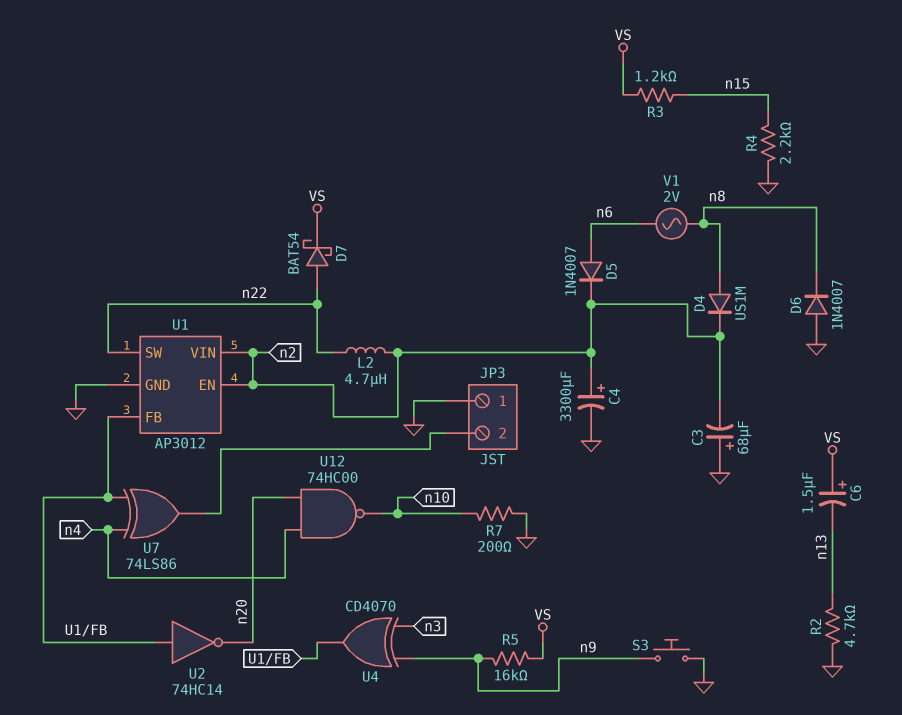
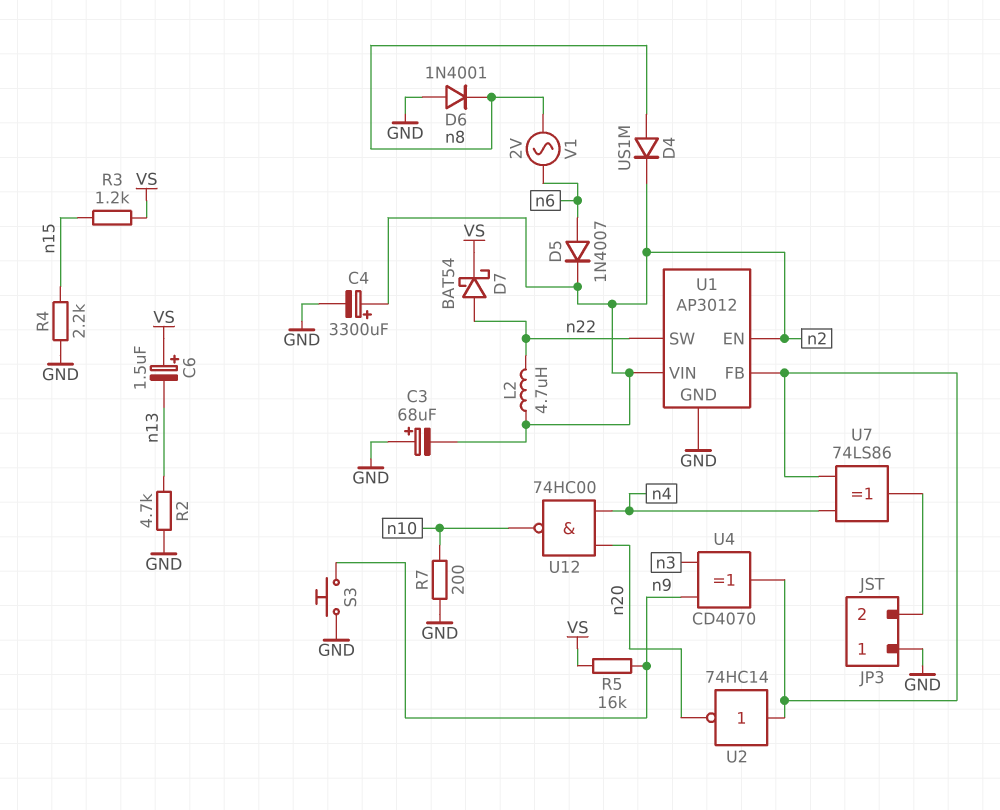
D6: diode 1N4007 (A GND, K n8) -> diode 1N4001 (A GND, K n8)

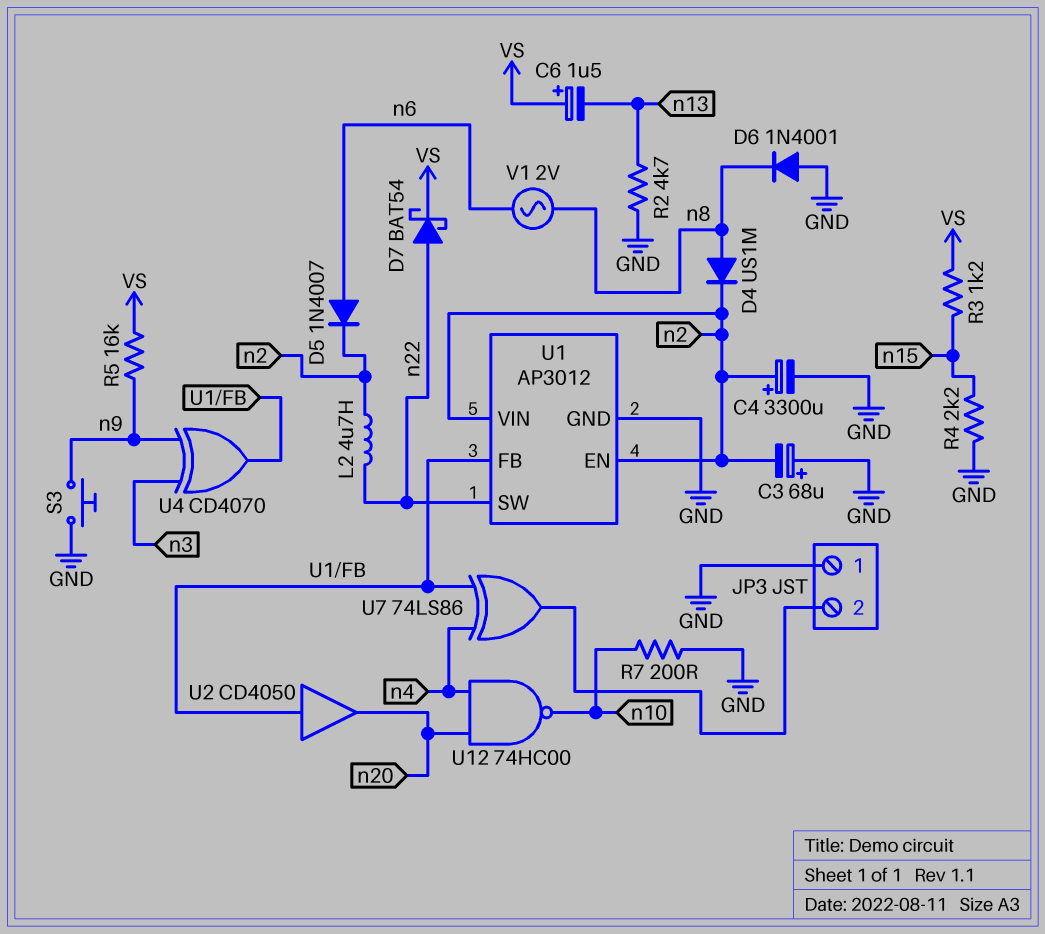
U2: NOT 74HC14 (in U1/FB, out n20) -> buffer CD4050 (in U1/FB, out n20)

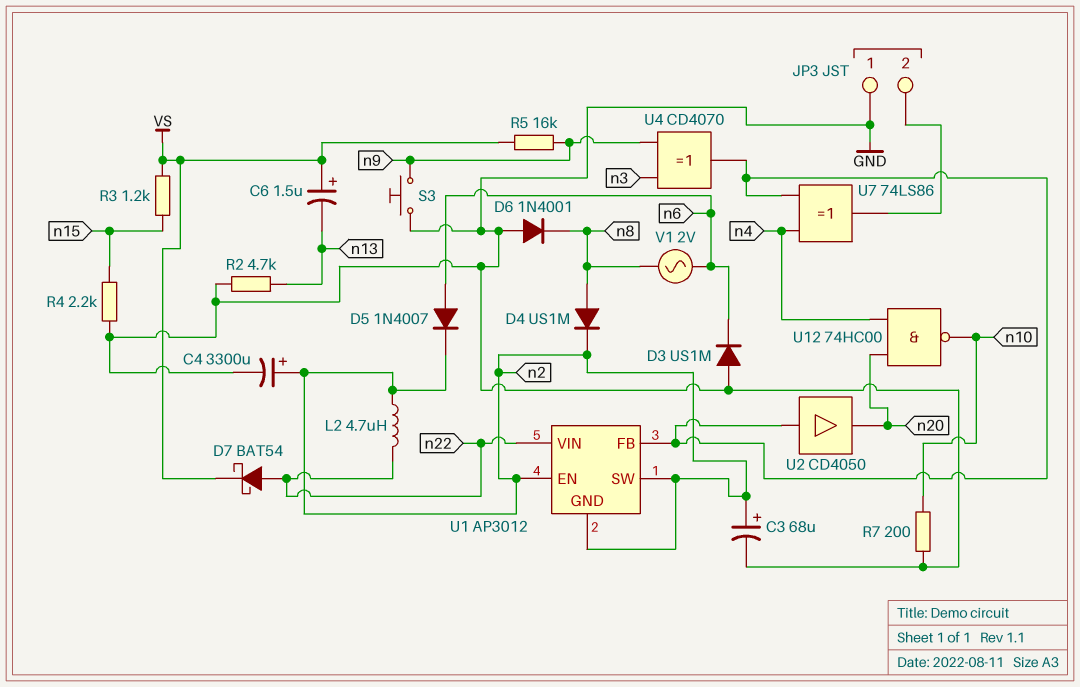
C3: 68uF (plus GND, minus n2) -> 68uF (plus n2, minus GND)
D3: none -> diode US1M (A GND, K n6)
U1 pin GND: GND -> n2
U1 pin SW: n22 -> n2
U1 pin VIN: n2 -> n22

